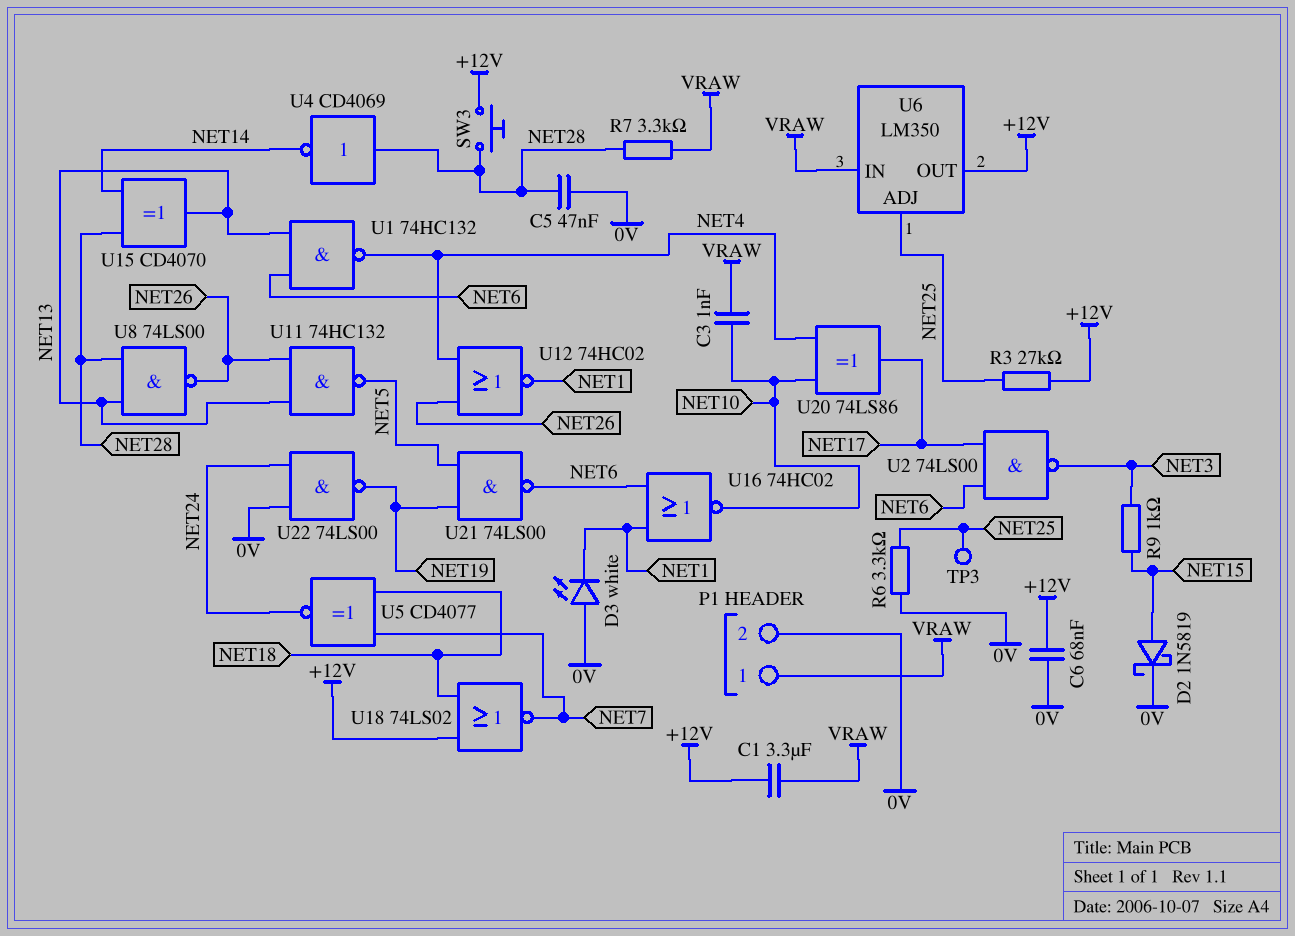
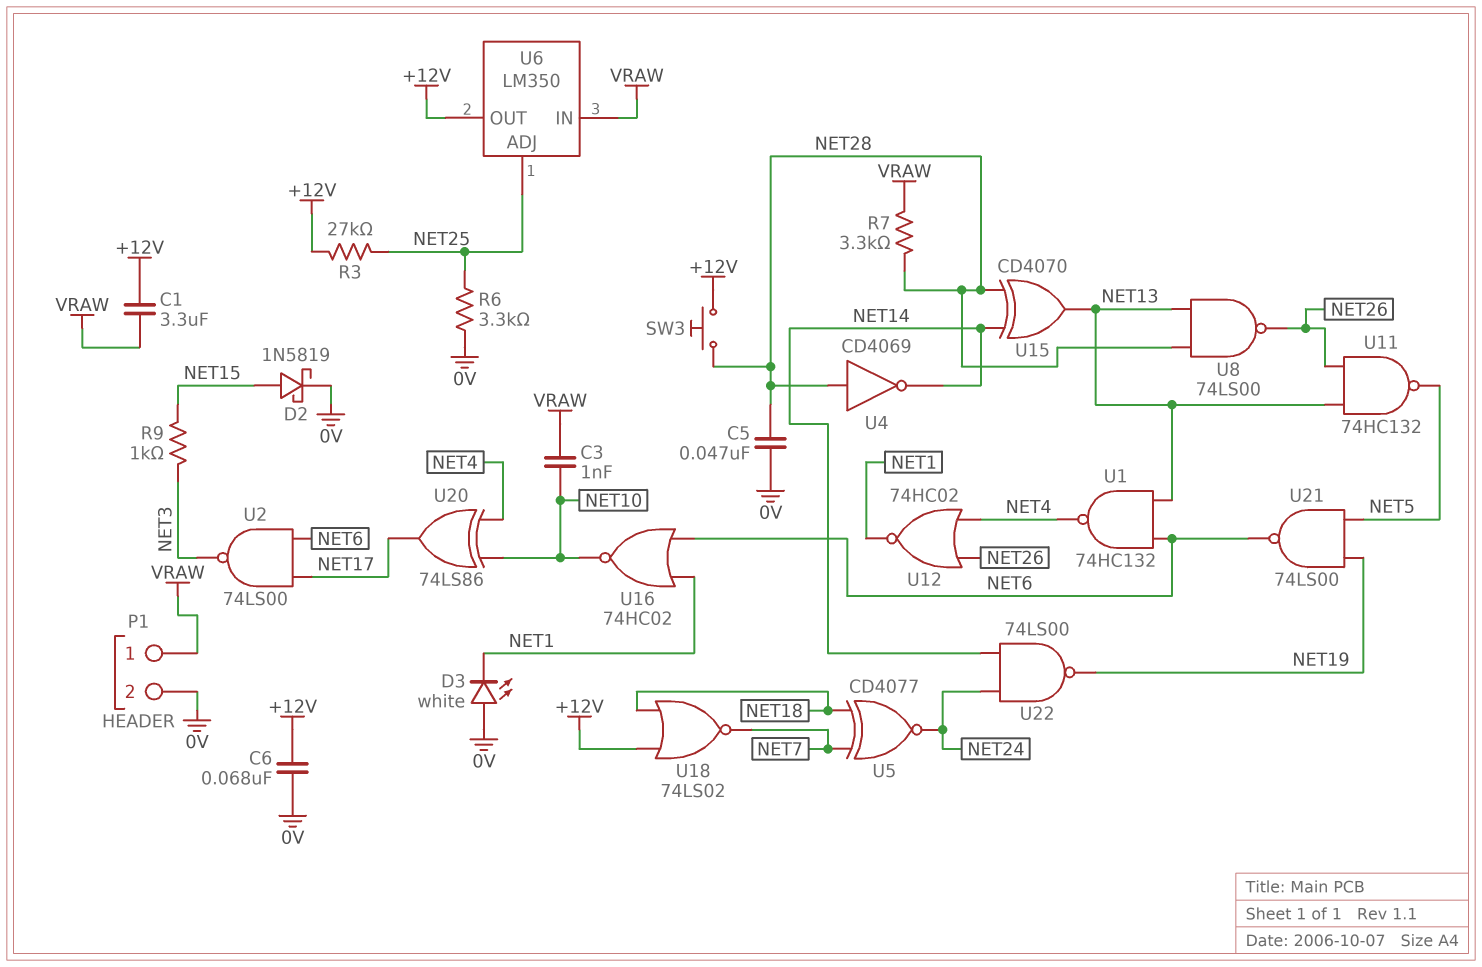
TP3: test point (NET25) -> none
U22: NAND 74LS00 (in 0V, in NET24, out NET19) -> NAND 74LS00 (in NET14, in NET24, out NET19)

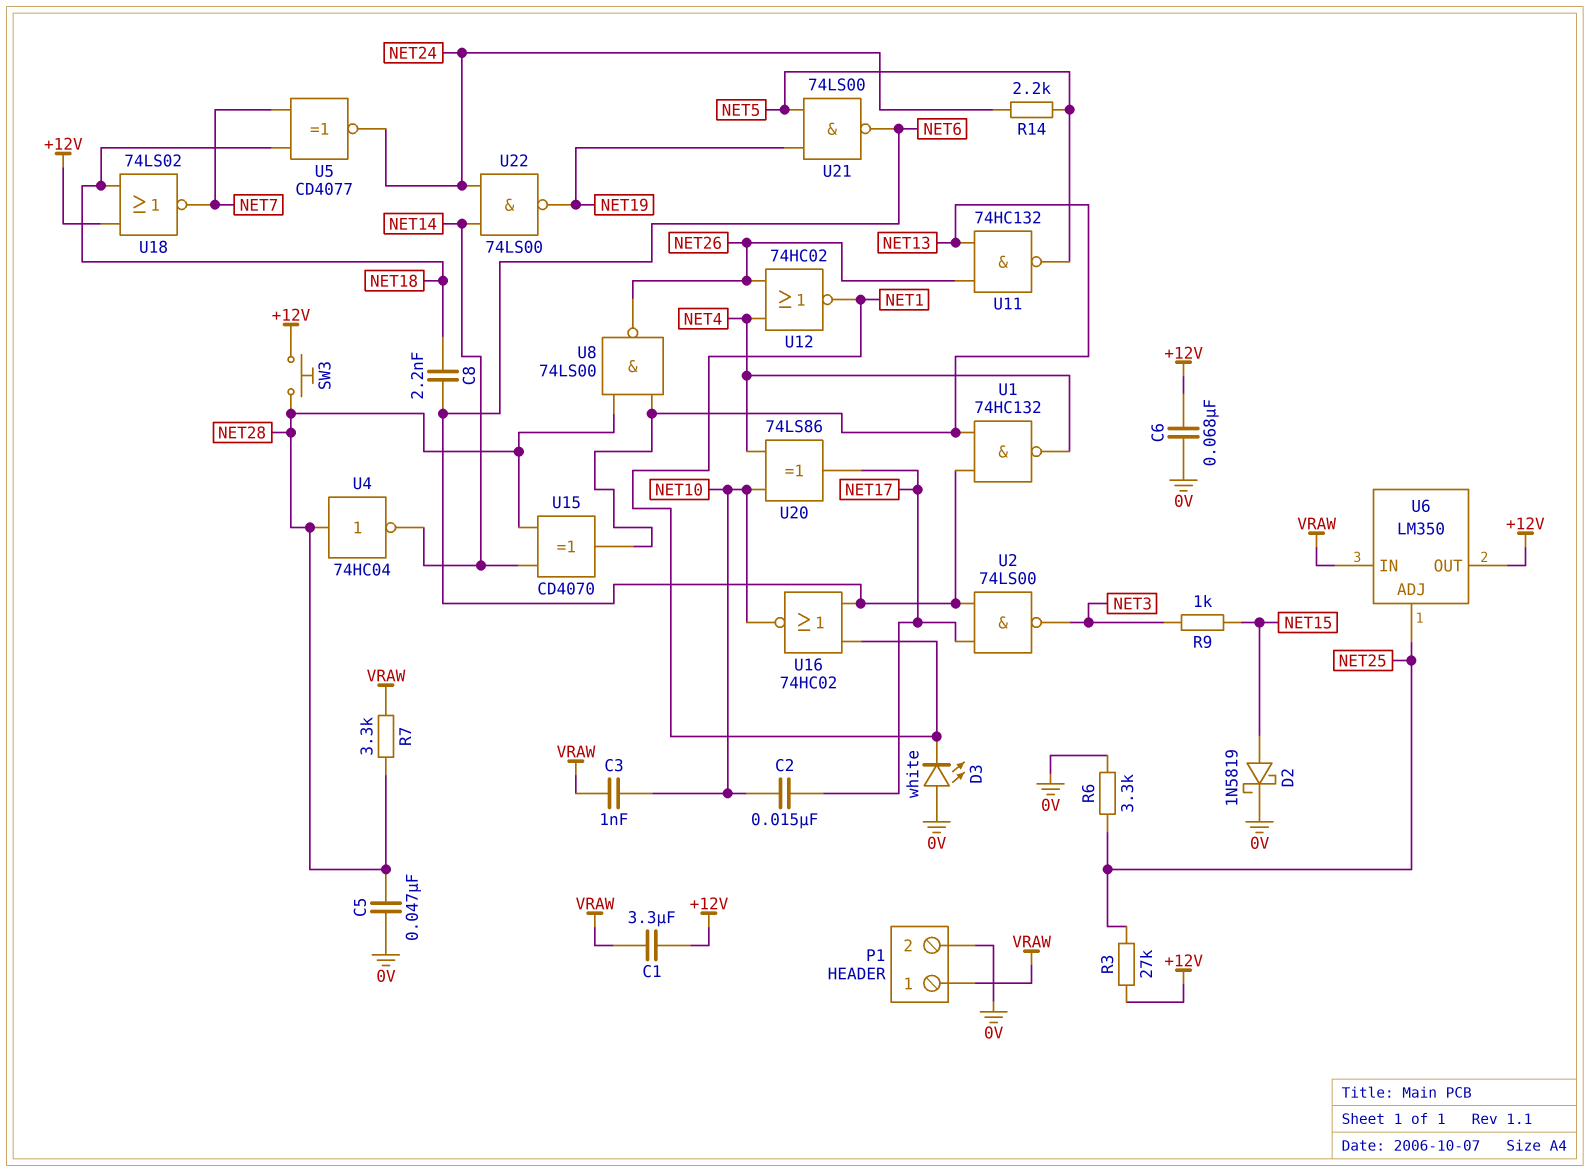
C2: none -> 15nF (NET10, NET17)
C8: none -> 2.2nF (NET6, NET18)
R14: none -> 2.2k (NET5, NET24)
U4: NOT CD4069 (in NET28, out NET14) -> NOT 74HC04 (in NET28, out NET14)

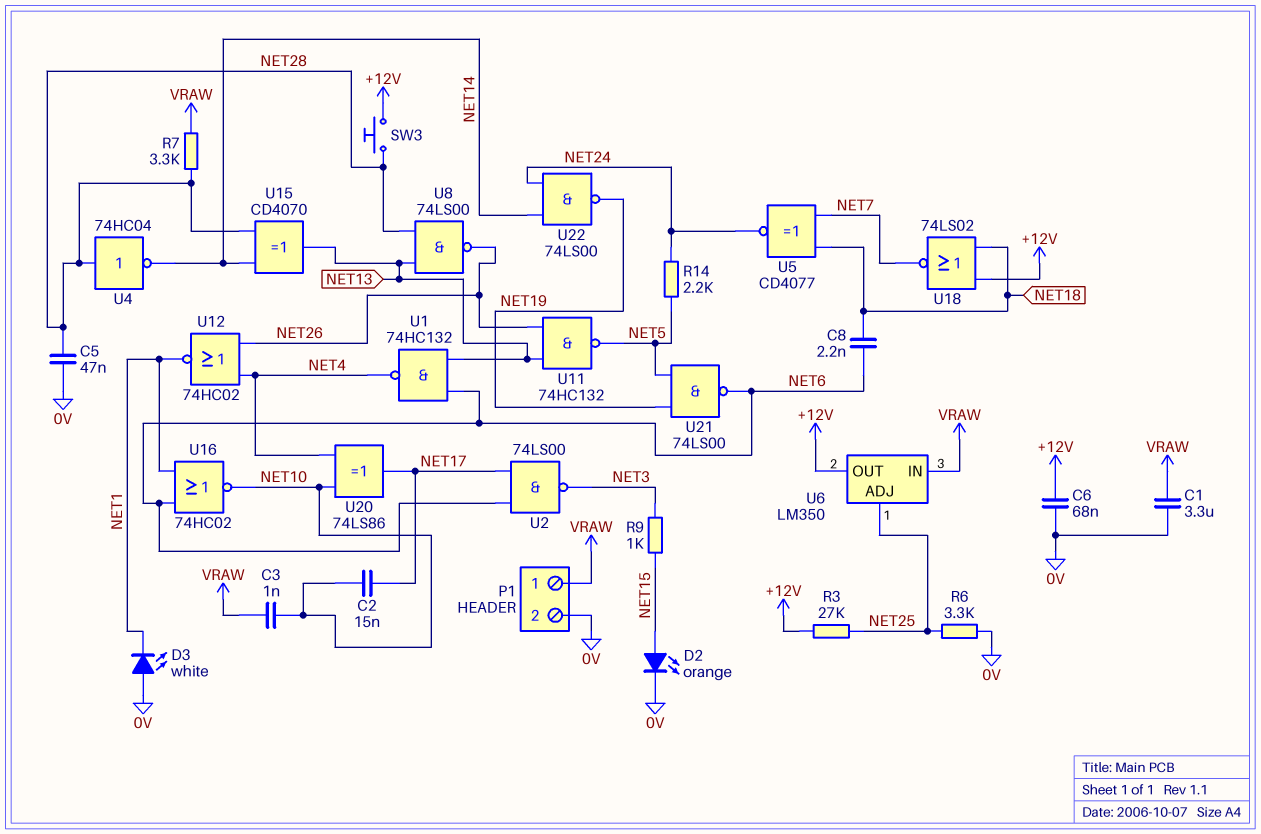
C1: 3.3uF (+12V, VRAW) -> 3.3uF (0V, VRAW)
D2: schottky 1N5819 (A NET15, K 0V) -> LED orange (A NET15, K 0V)

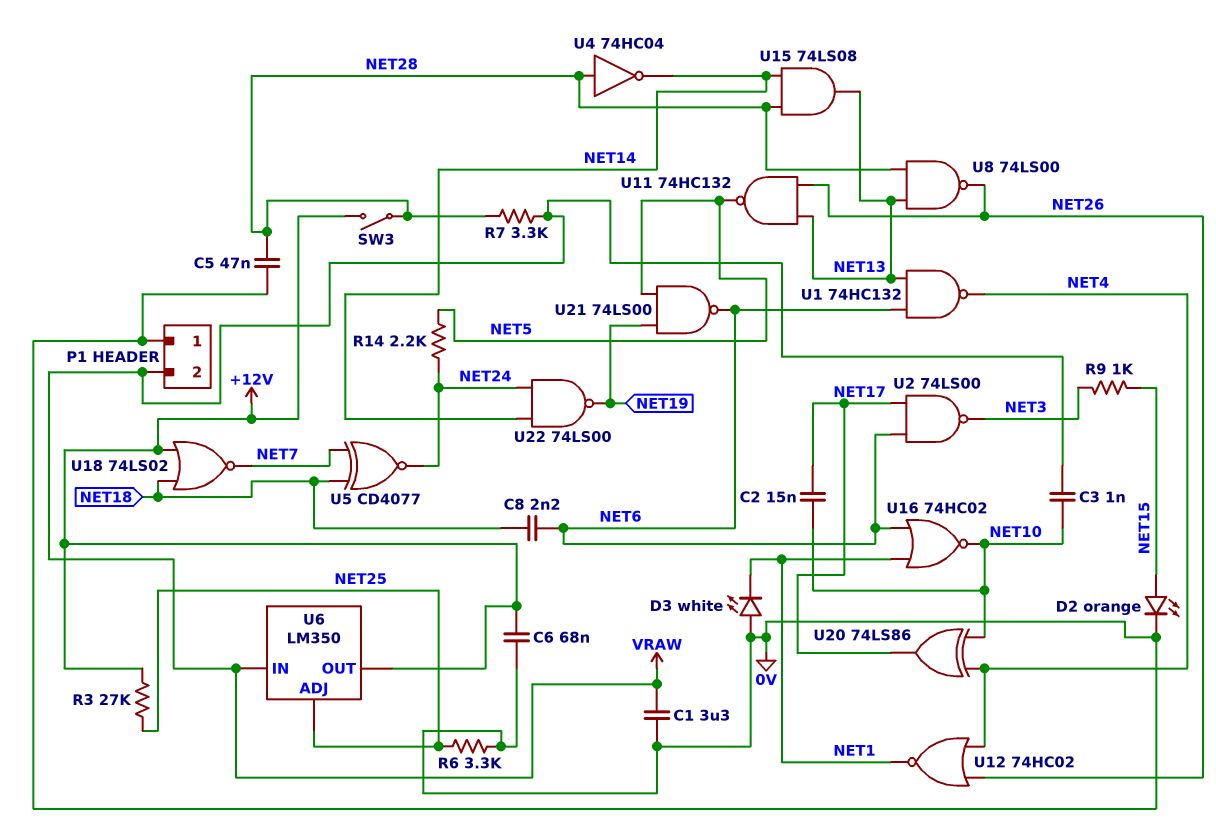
P1 pin 1: VRAW -> 0V
P1 pin 2: 0V -> VRAW
SW3: button (+12V, NET28) -> switch (+12V, NET28)
U15: XOR CD4070 (in NET14, in NET28, out NET13) -> AND 74LS08 (in NET14, in NET28, out NET13)

